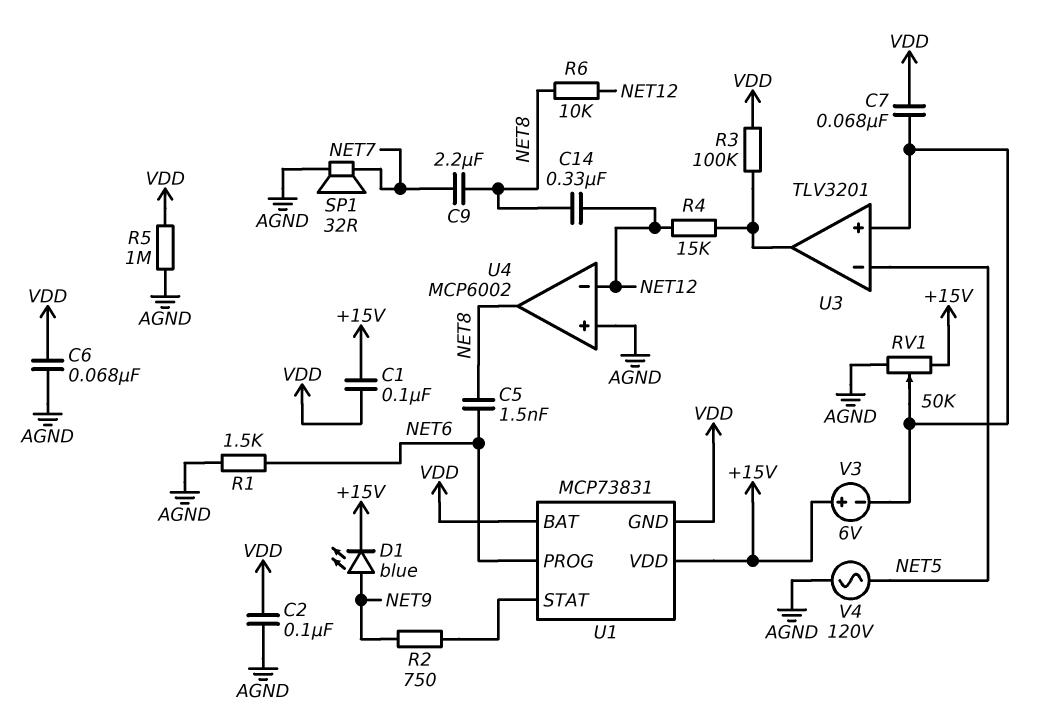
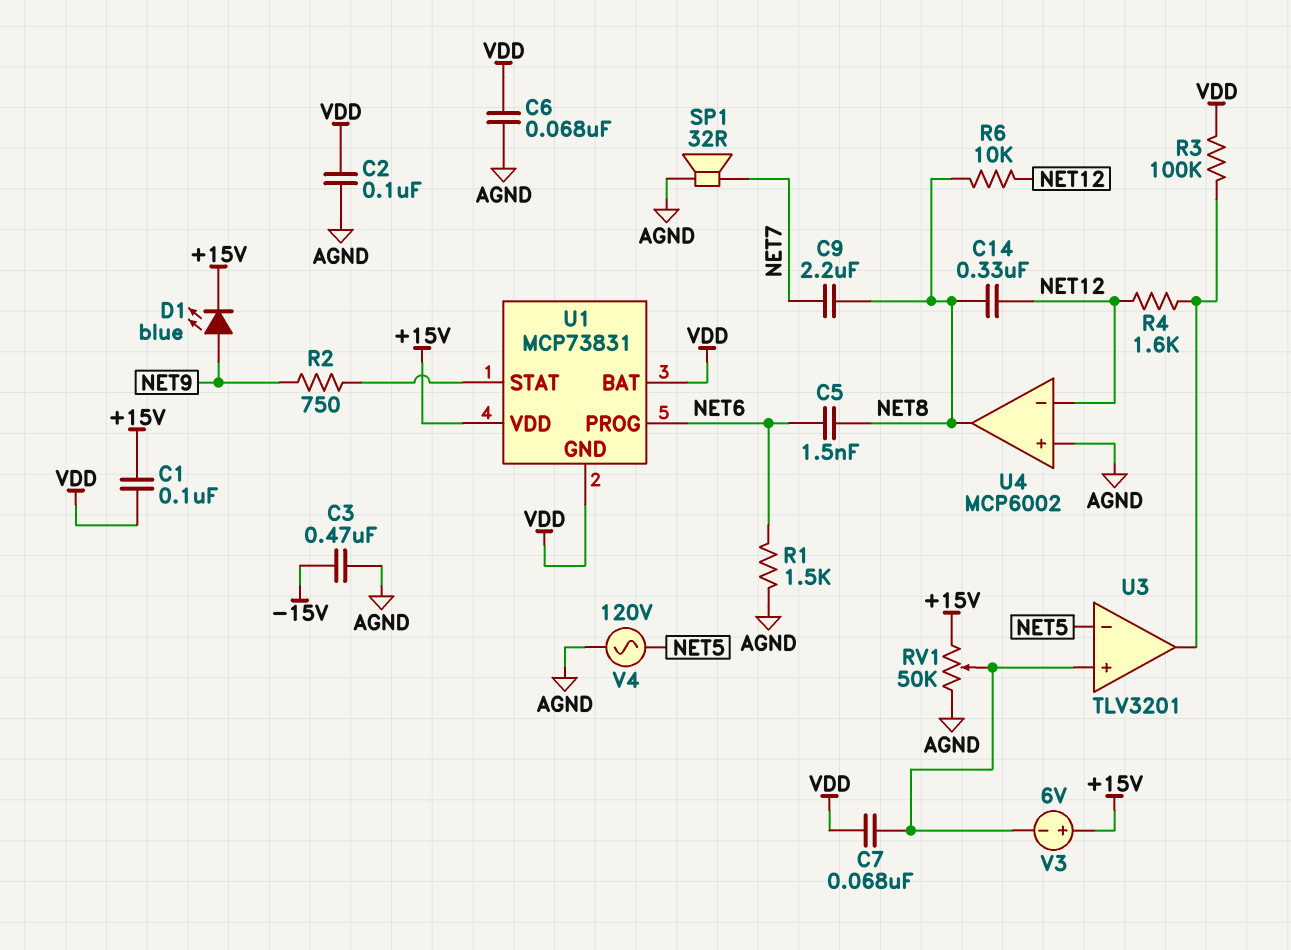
C3: none -> 470nF (-15V, AGND)
R4: 15k (NET12, U3/out) -> 1.6k (NET12, U3/out)
R5: 1M (AGND, VDD) -> none

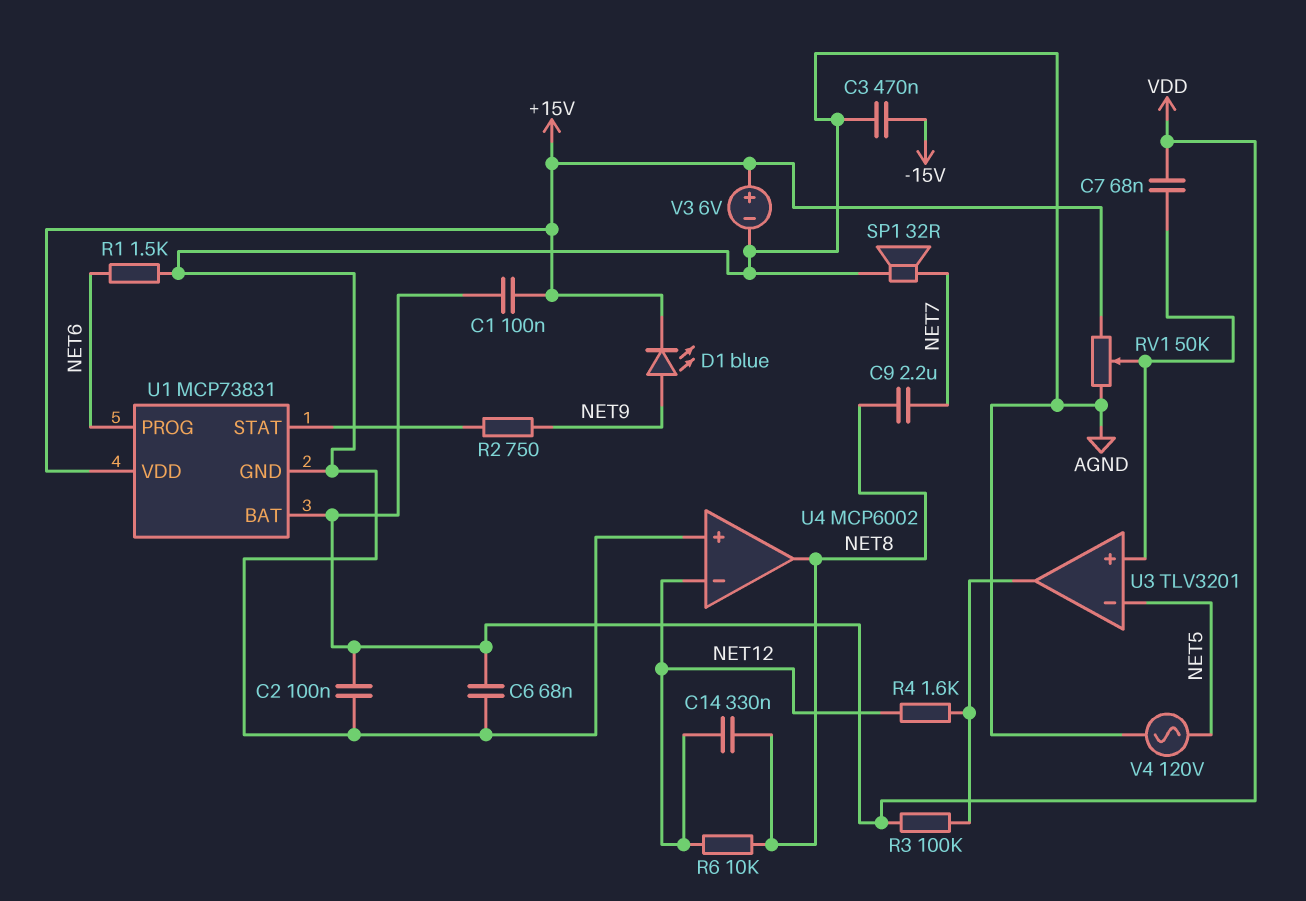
C5: 1.5nF (NET6, NET8) -> none
U1 pin GND: VDD -> AGND
V3: 6V (plus +15V, minus U3/in+) -> 6V (plus +15V, minus AGND)

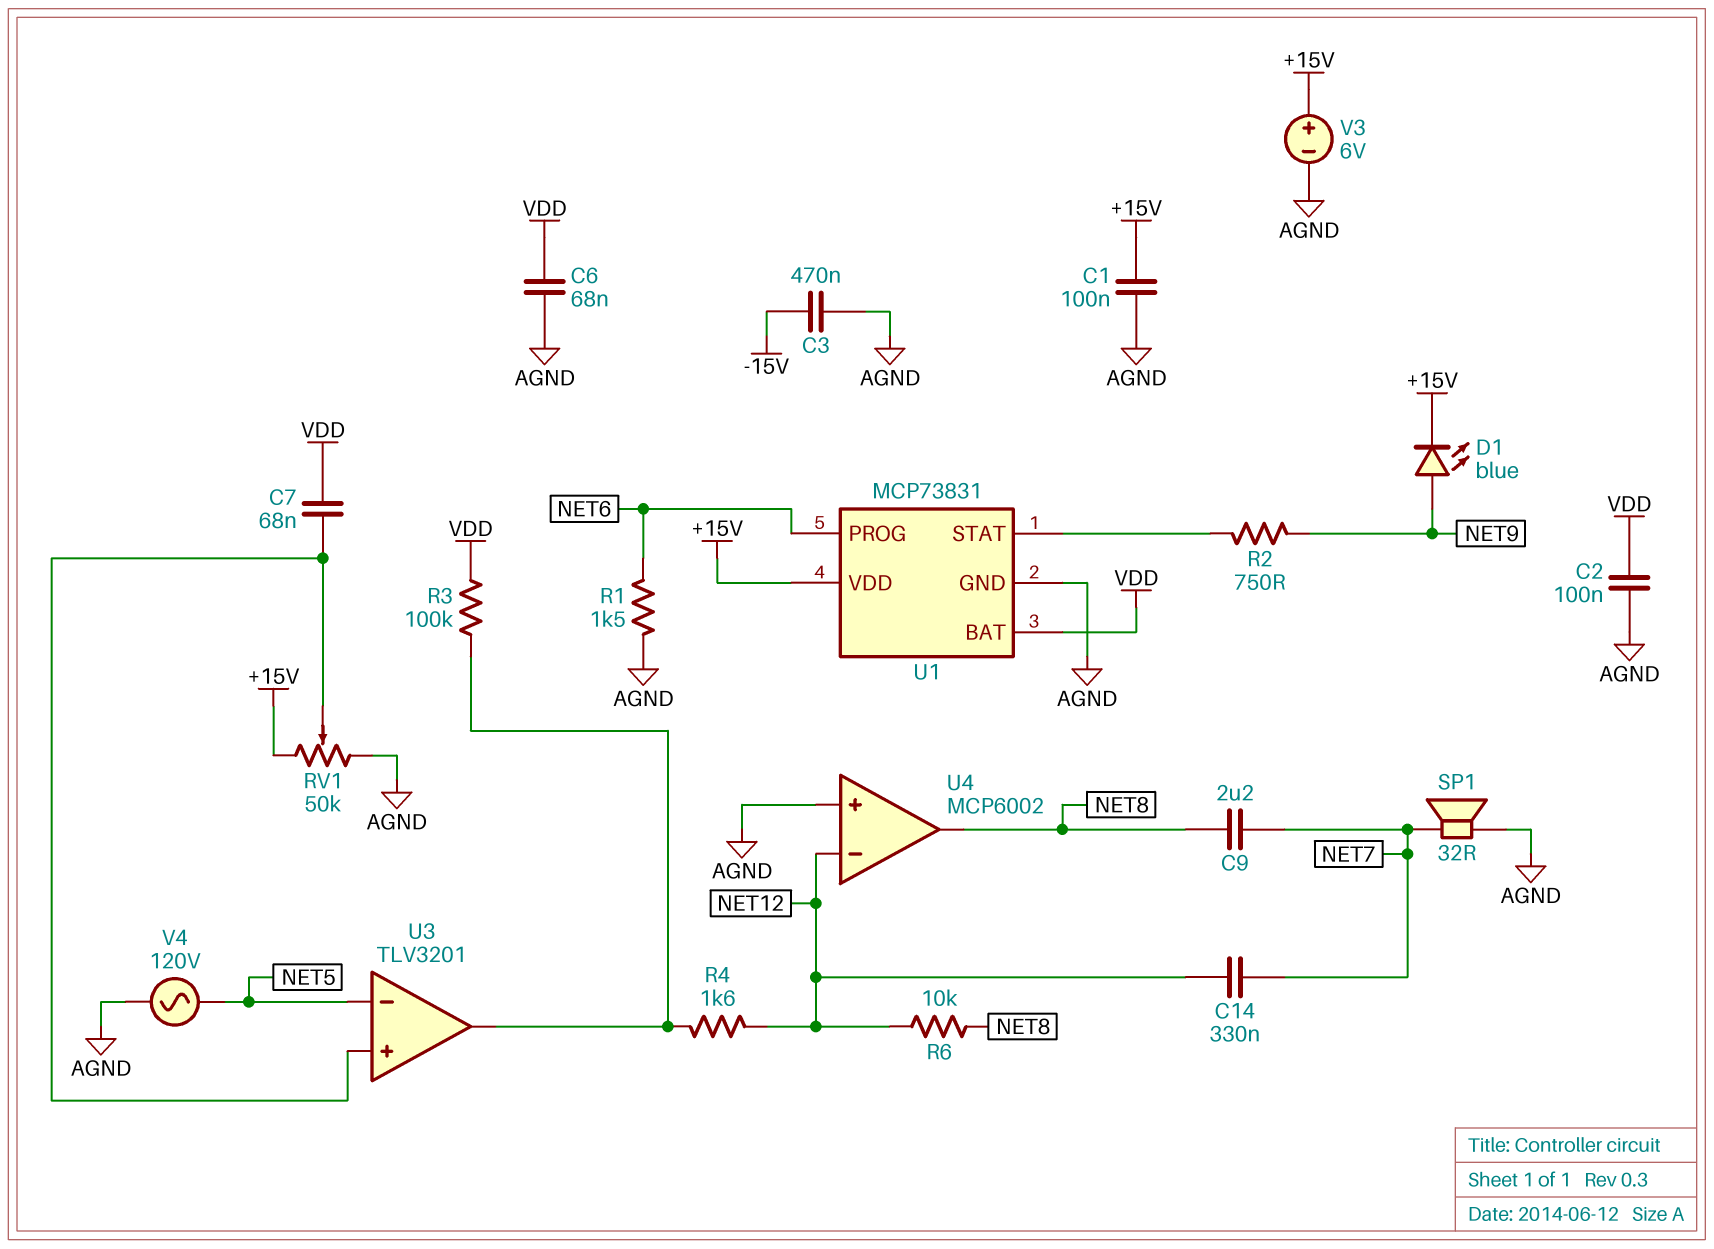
C1: 100nF (+15V, VDD) -> 100nF (+15V, AGND)
C14: 330nF (NET8, NET12) -> 330nF (NET7, NET12)

